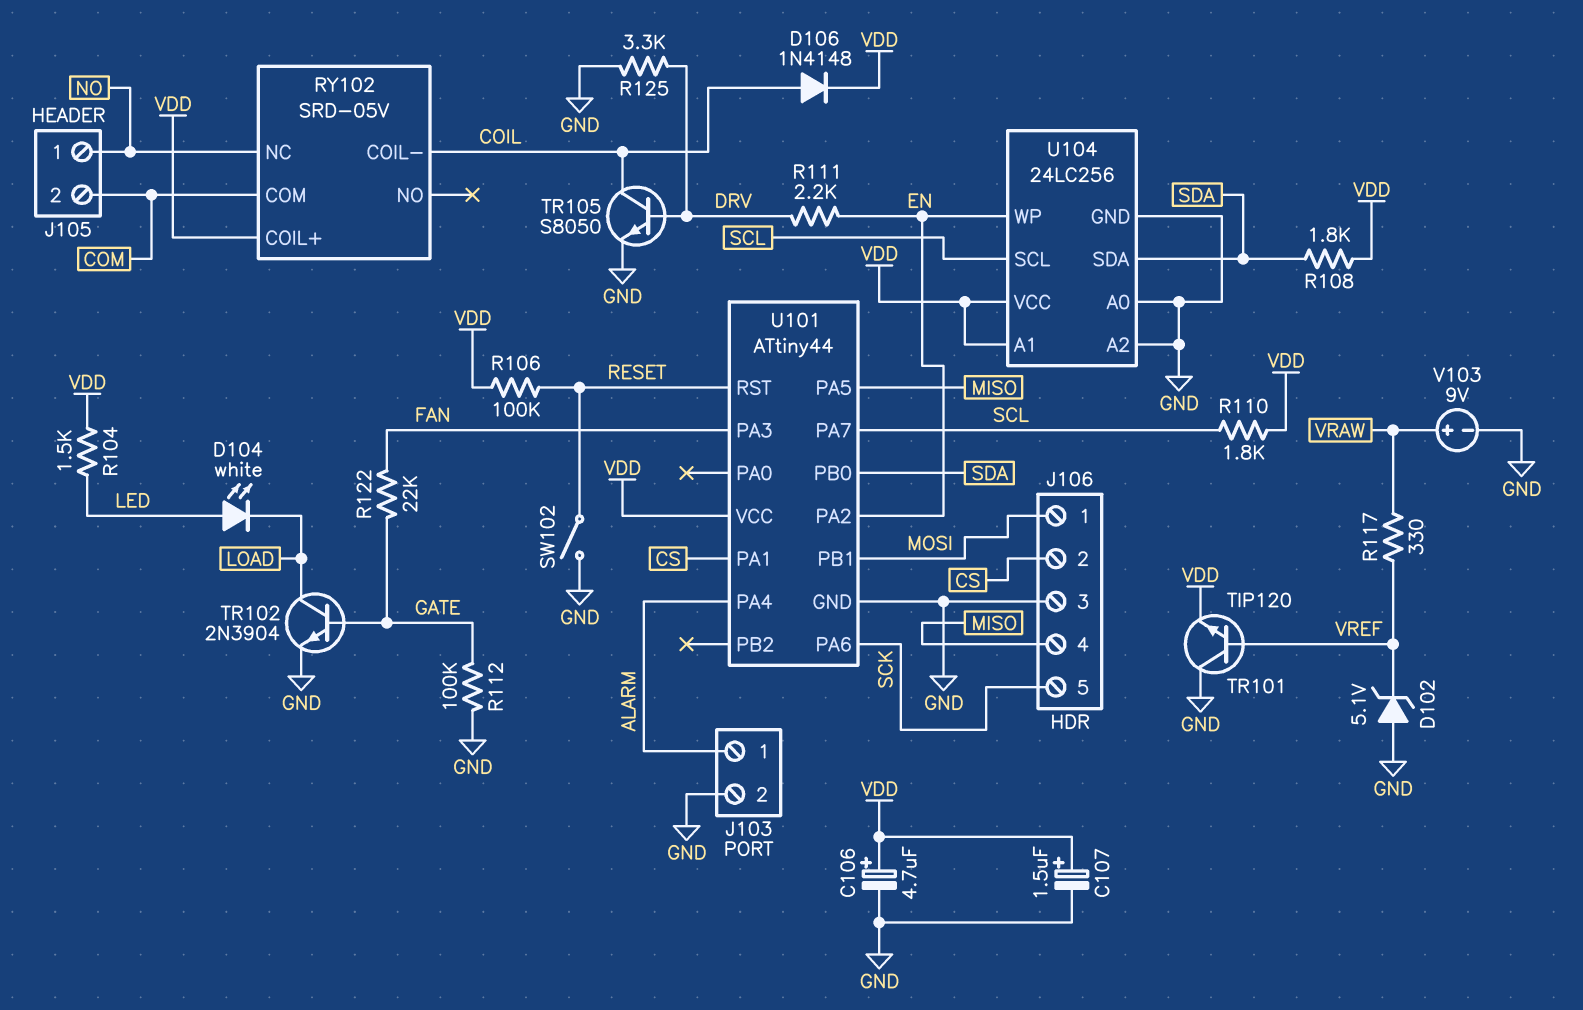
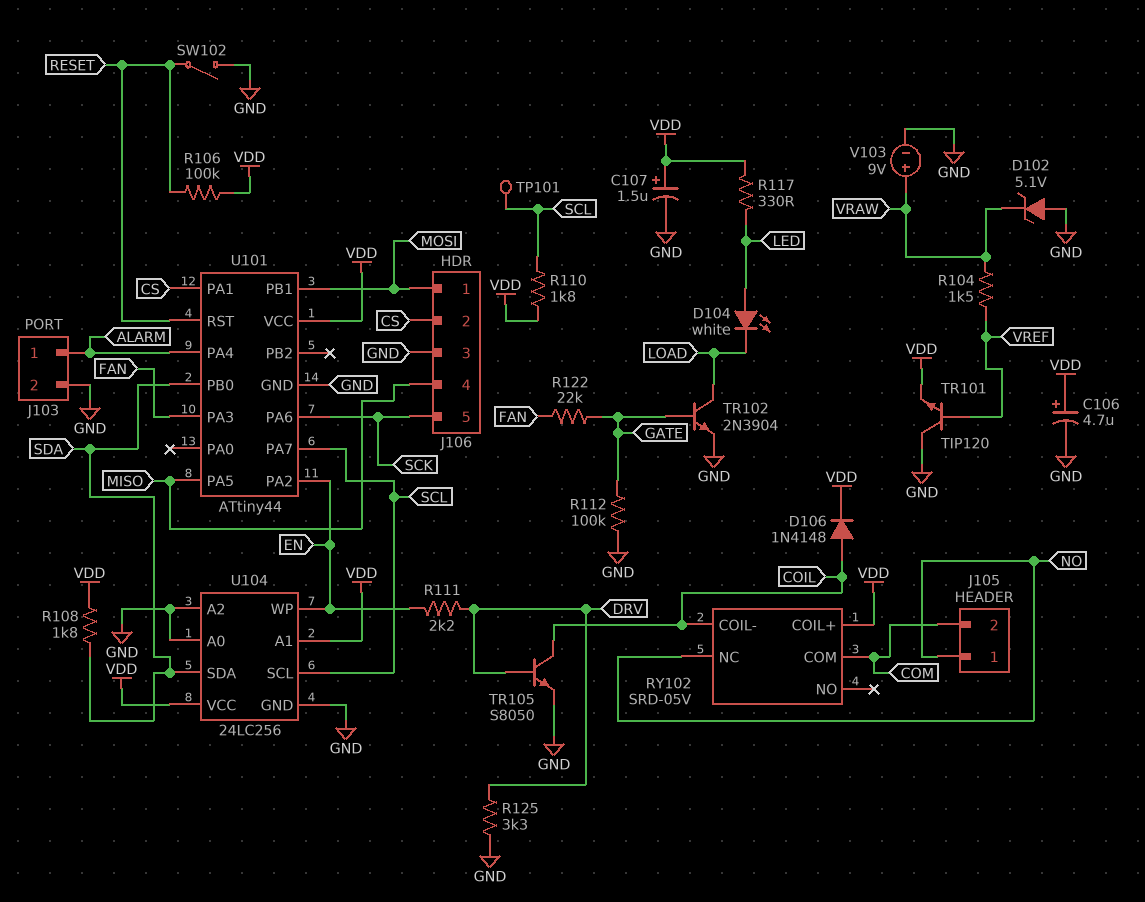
D102: zener 5.1V (A GND, K VREF) -> zener 5.1V (A GND, K VRAW)
R104: 1.5k (LED, VDD) -> 1.5k (VRAW, VREF)
R117: 330 (VRAW, VREF) -> 330 (LED, VDD)
TP101: none -> test point (SCL)

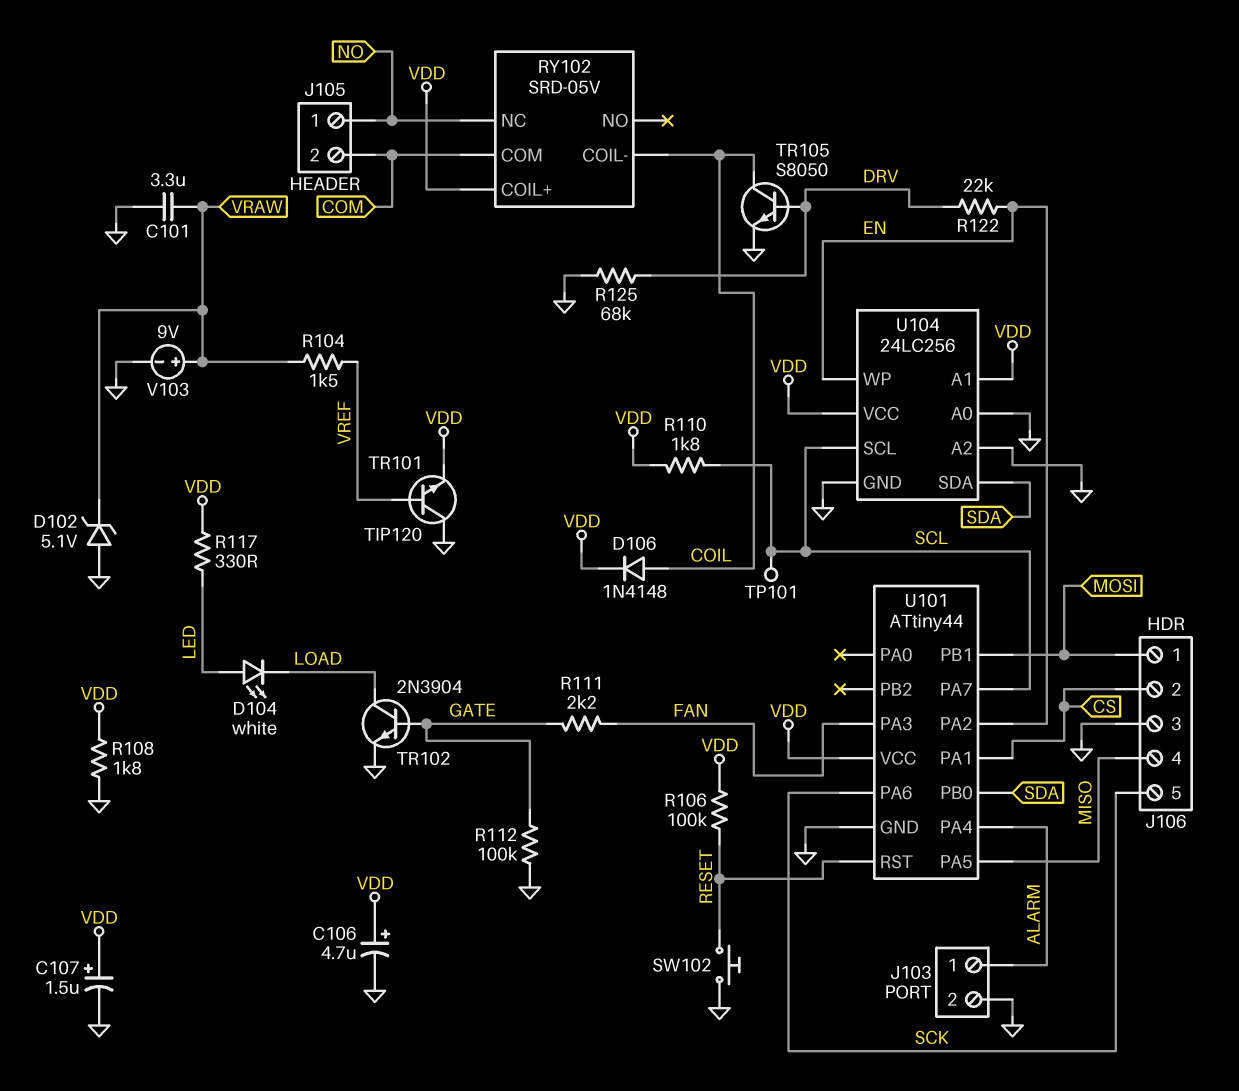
C101: none -> 3.3uF (GND, VRAW)
R108: 1.8k (SDA, VDD) -> 1.8k (GND, VDD)
R111: 2.2k (DRV, EN) -> 2.2k (FAN, GATE)
R122: 22k (FAN, GATE) -> 22k (DRV, EN)
R125: 3.3k (DRV, GND) -> 68k (DRV, GND)
SW102: switch (GND, RESET) -> button (GND, RESET)

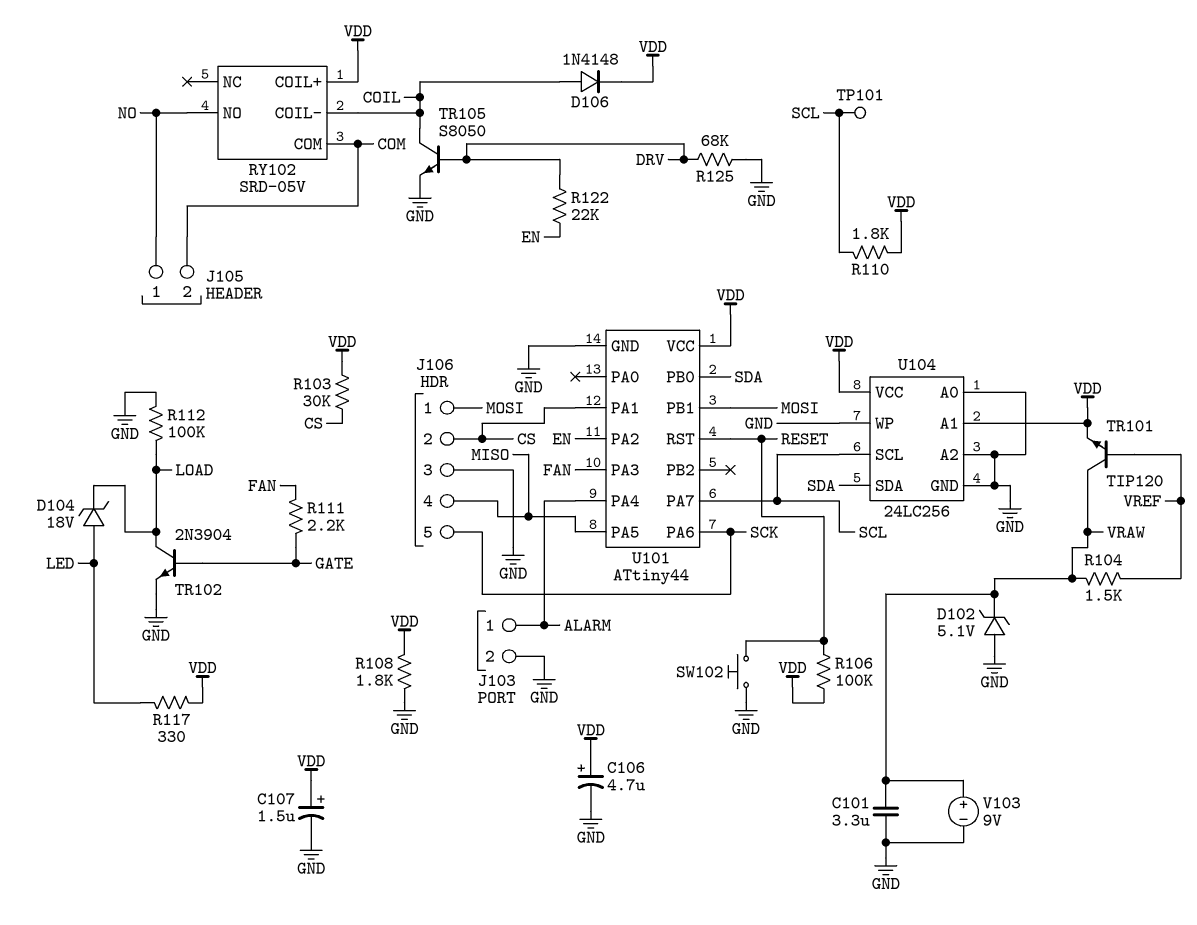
D104: LED white (A LED, K LOAD) -> zener 18V (A LED, K LOAD)
R103: none -> 30k (CS, VDD)
R112: 100k (GATE, GND) -> 100k (GND, LOAD)
RY102 pin NC: NO -> none
RY102 pin NO: none -> NO
TR101: NPN TIP120 (B VREF, C GND, E VDD) -> NPN TIP120 (B VREF, C VRAW, E VDD)
U104 pin WP: EN -> GND

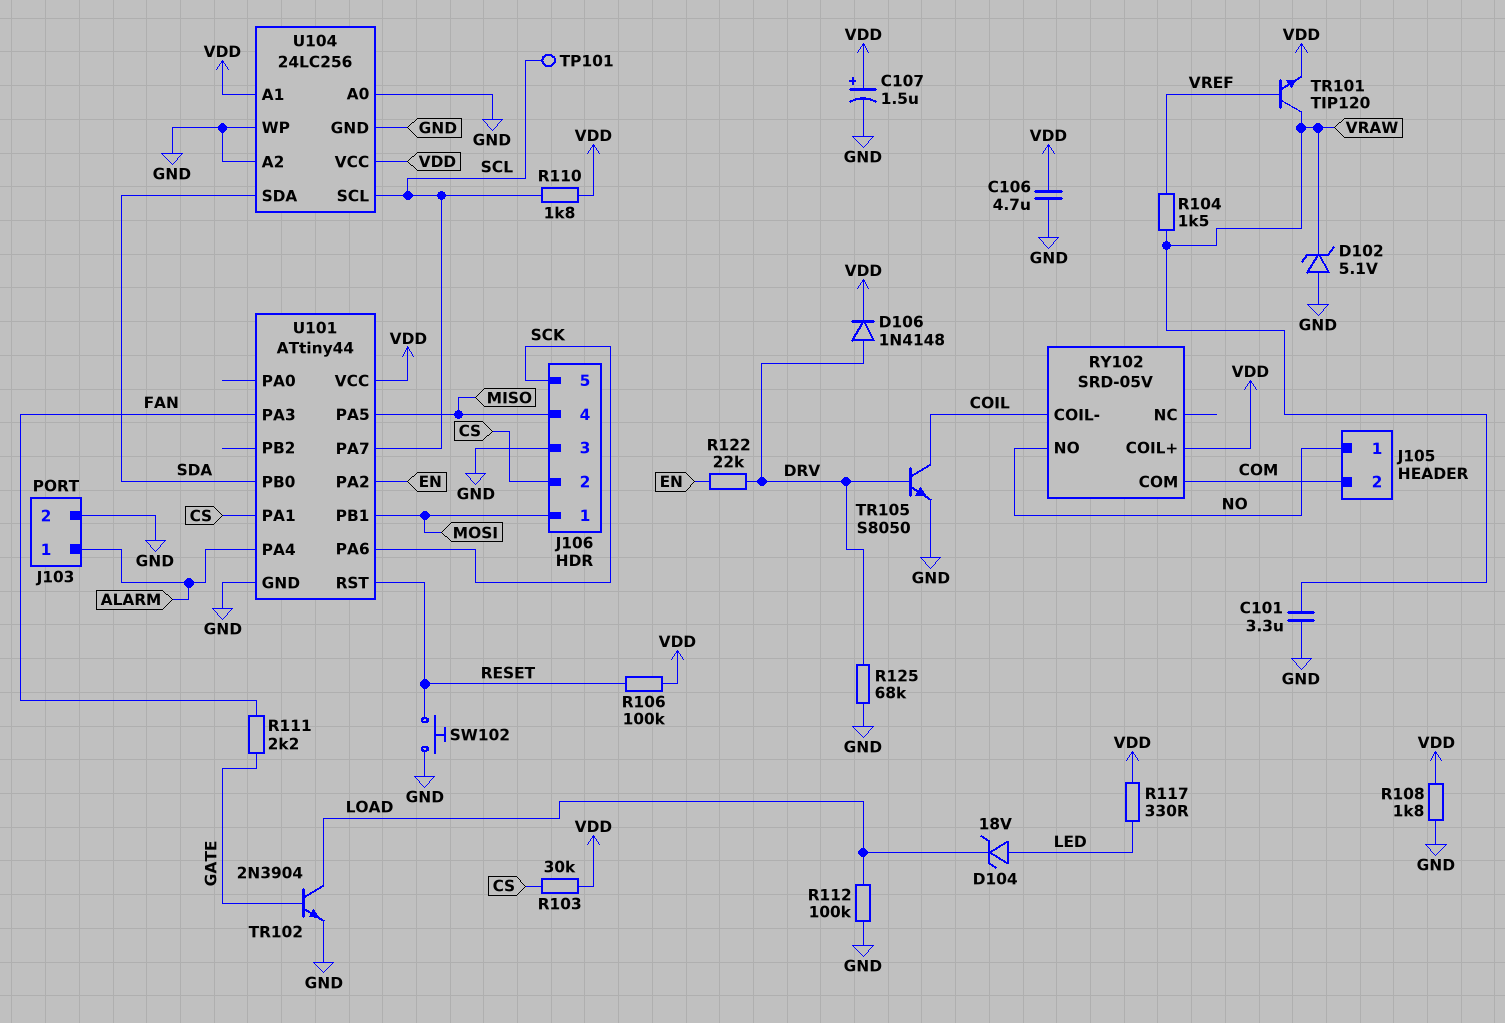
C106: 4.7uF (plus VDD, minus GND) -> 4.7uF (GND, VDD)
D106: diode 1N4148 (A COIL, K VDD) -> diode 1N4148 (A DRV, K VDD)
V103: 9V (plus VRAW, minus GND) -> none

